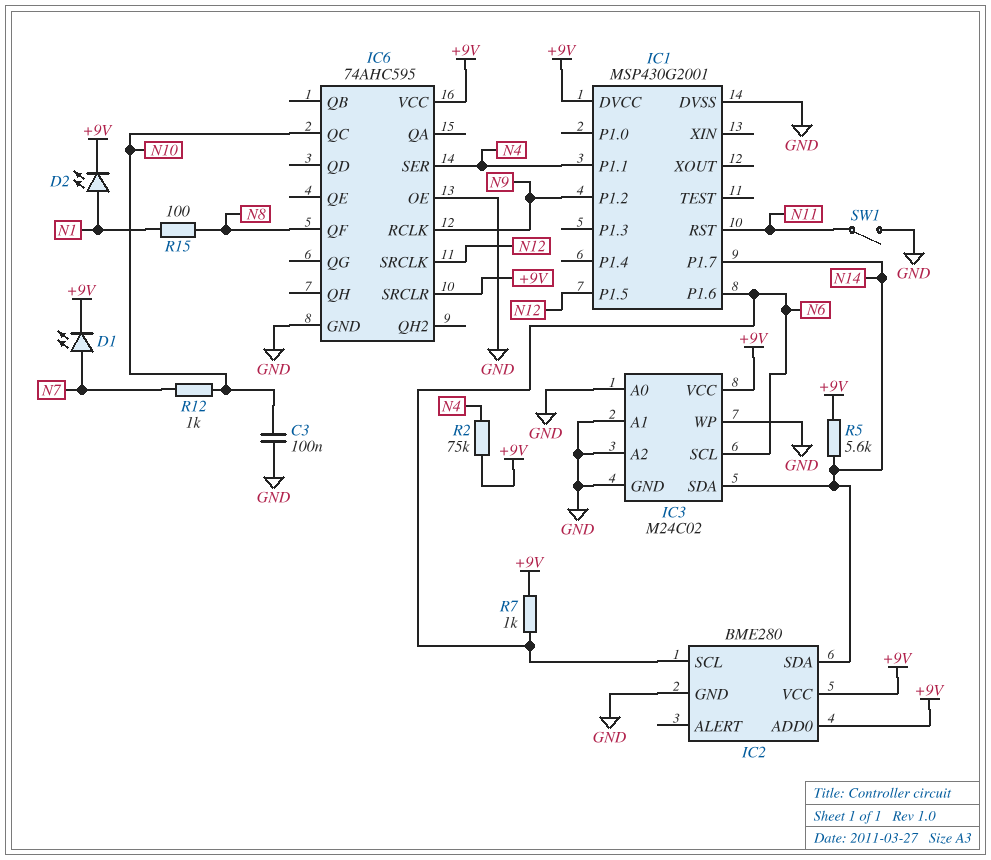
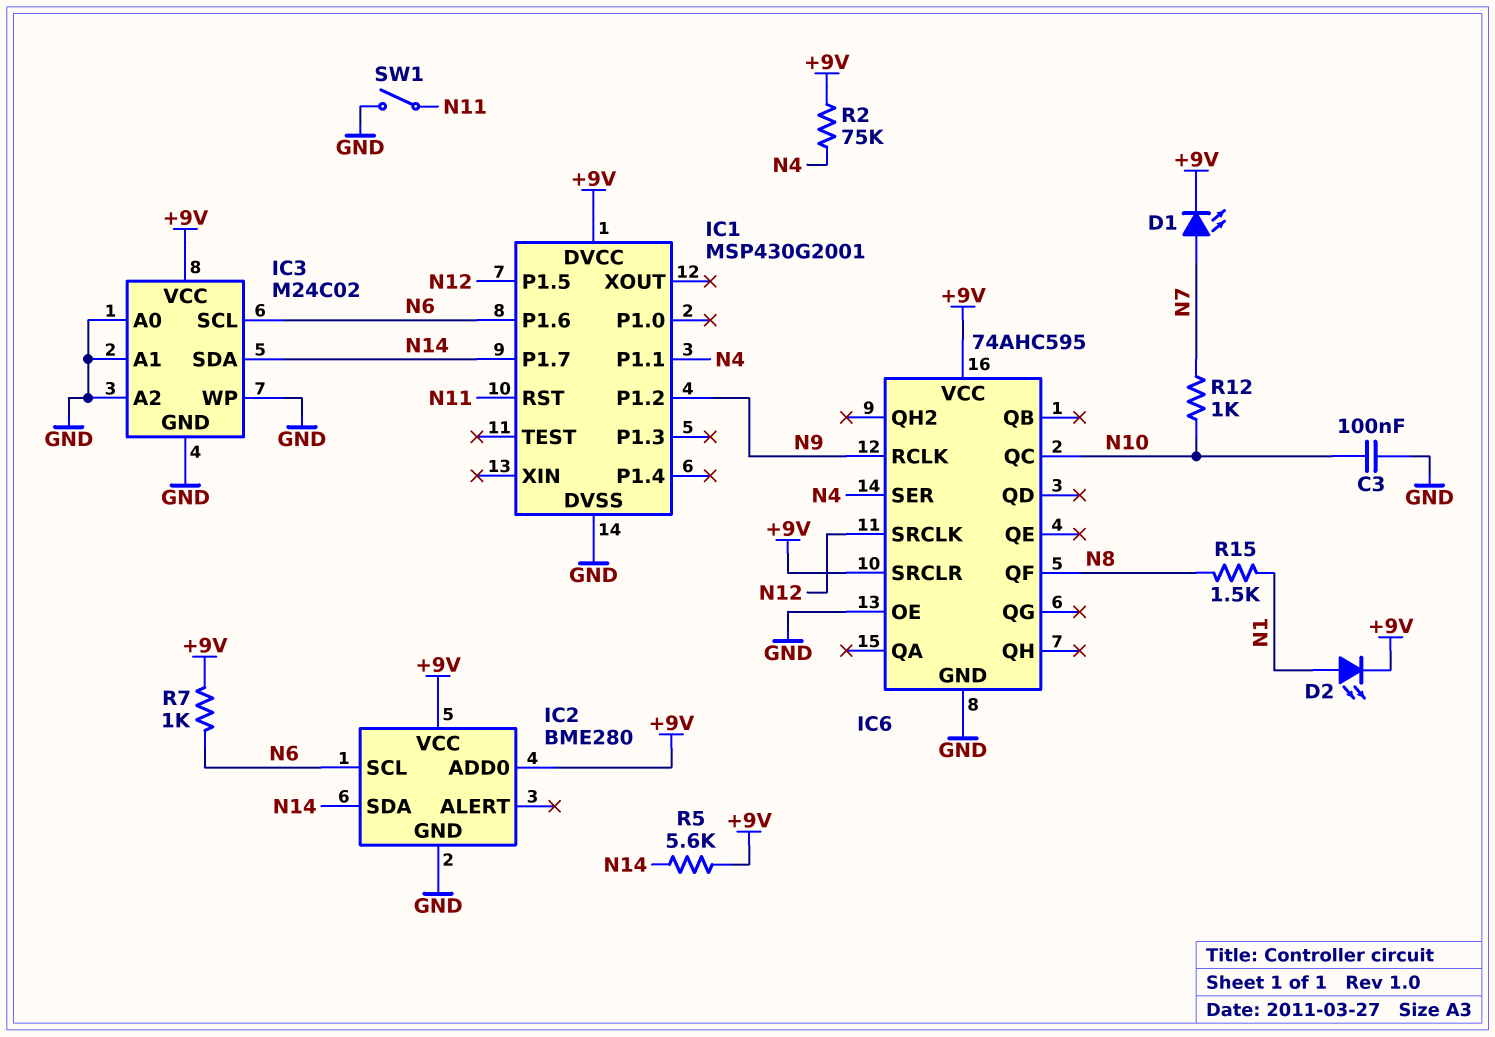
R15: 100 (N1, N8) -> 1.5k (N1, N8)

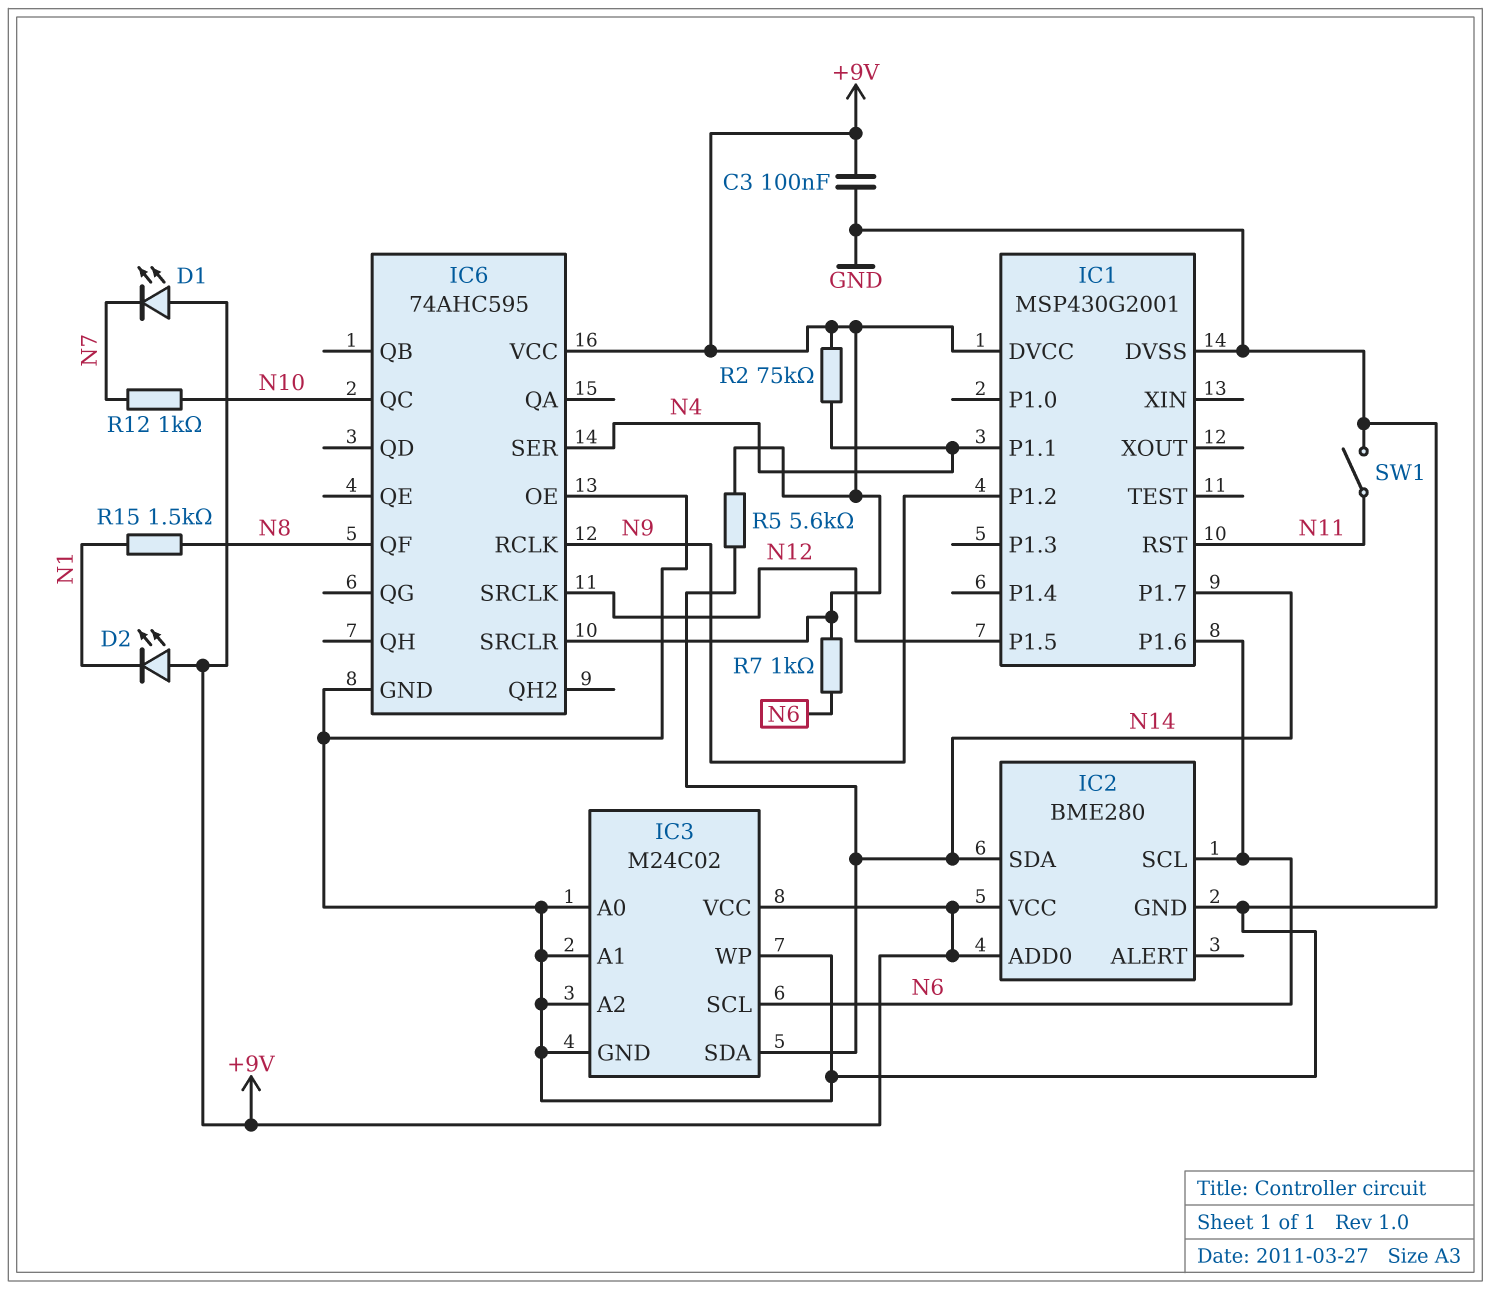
C3: 100nF (GND, N10) -> 100nF (+9V, GND)
D1: LED (A N7, K +9V) -> LED (A +9V, K N7)
D2: LED (A N1, K +9V) -> LED (A +9V, K N1)

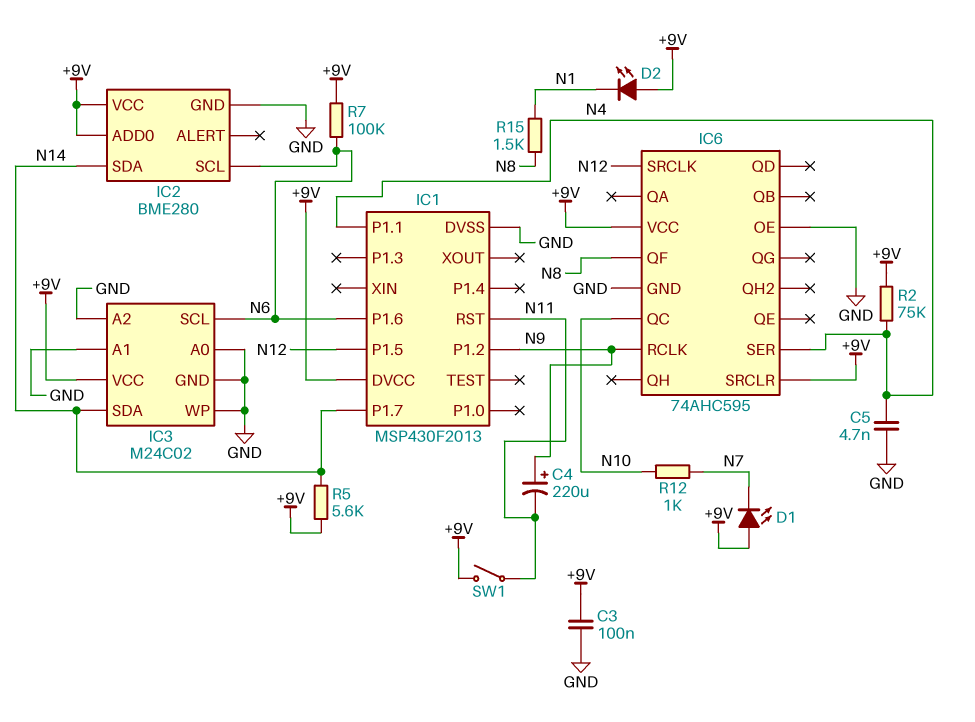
C4: none -> 220uF (plus N9, minus N11)
C5: none -> 4.7nF (GND, N4)
IC1: MSP430G2001 -> MSP430F2013
R7: 1k (+9V, N6) -> 100k (+9V, N6)
SW1: switch (GND, N11) -> switch (+9V, N11)

